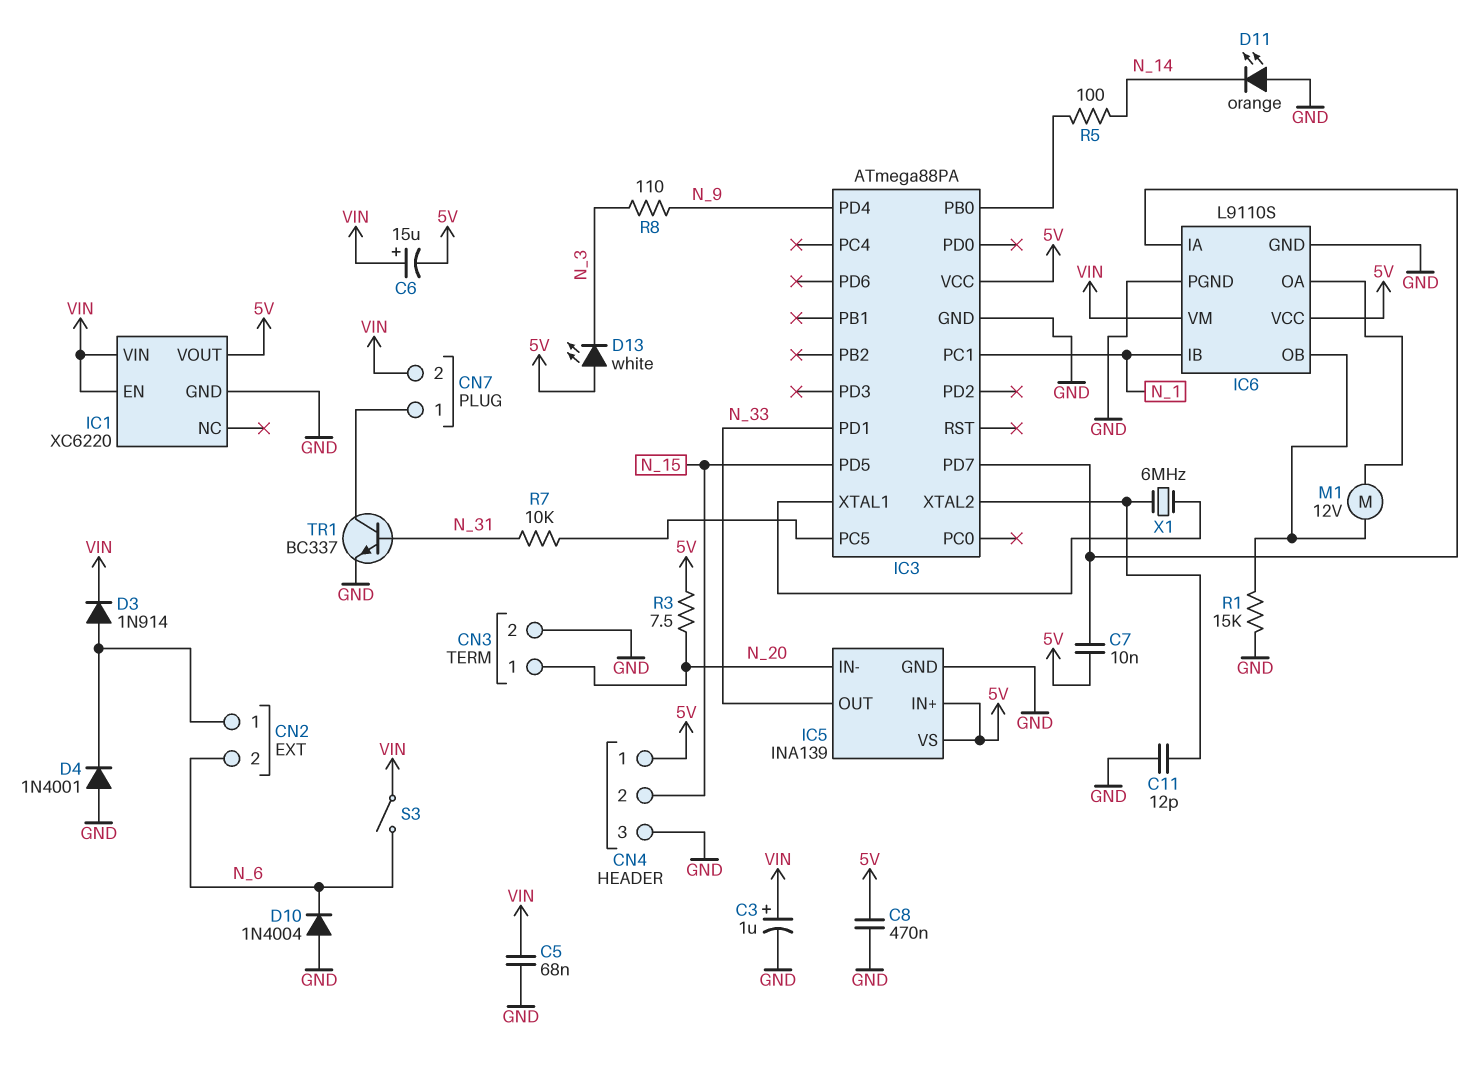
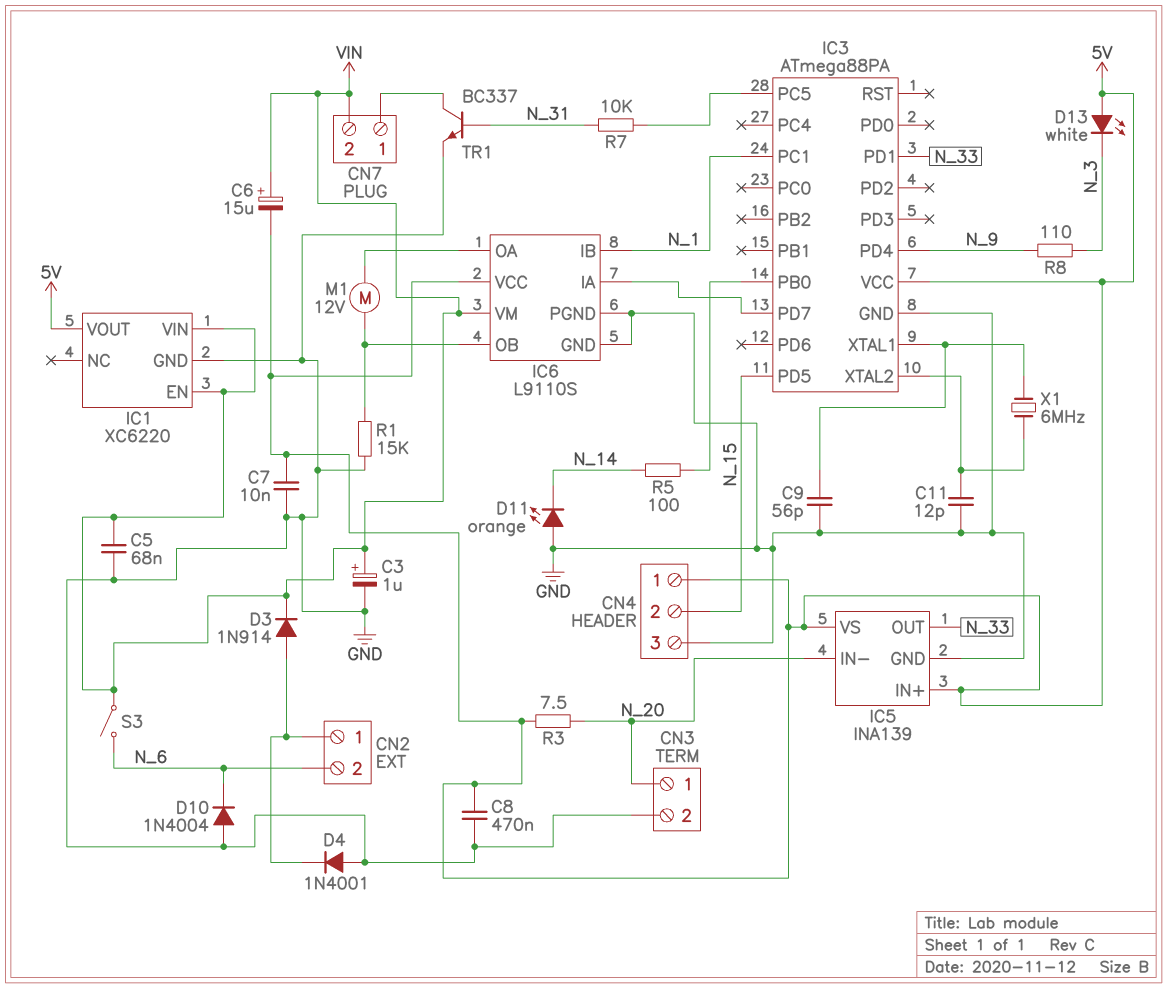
C7: 10nF (5V, IC3/PD7) -> 10nF (5V, GND)
C9: none -> 56pF (GND, IC3/XTAL1)

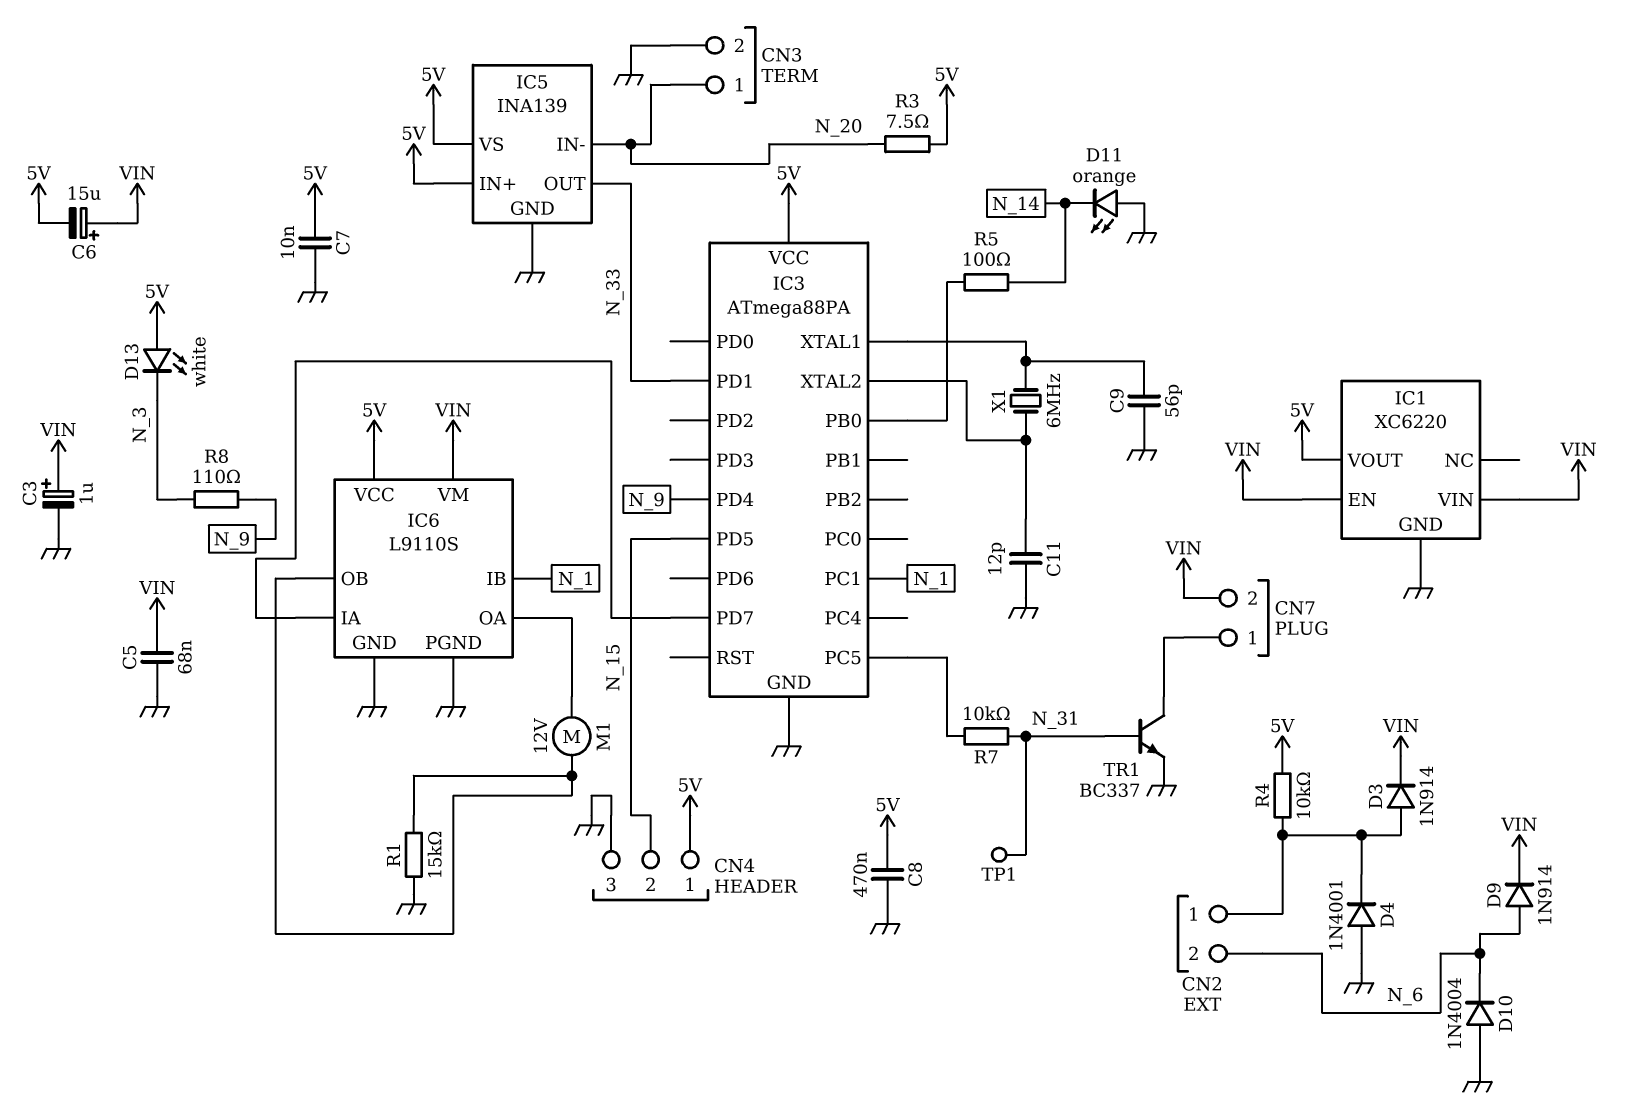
D9: none -> diode 1N914 (A N_6, K VIN)
R4: none -> 10k (5V, CN2/1)
S3: switch (N_6, VIN) -> none
TP1: none -> test point (N_31)

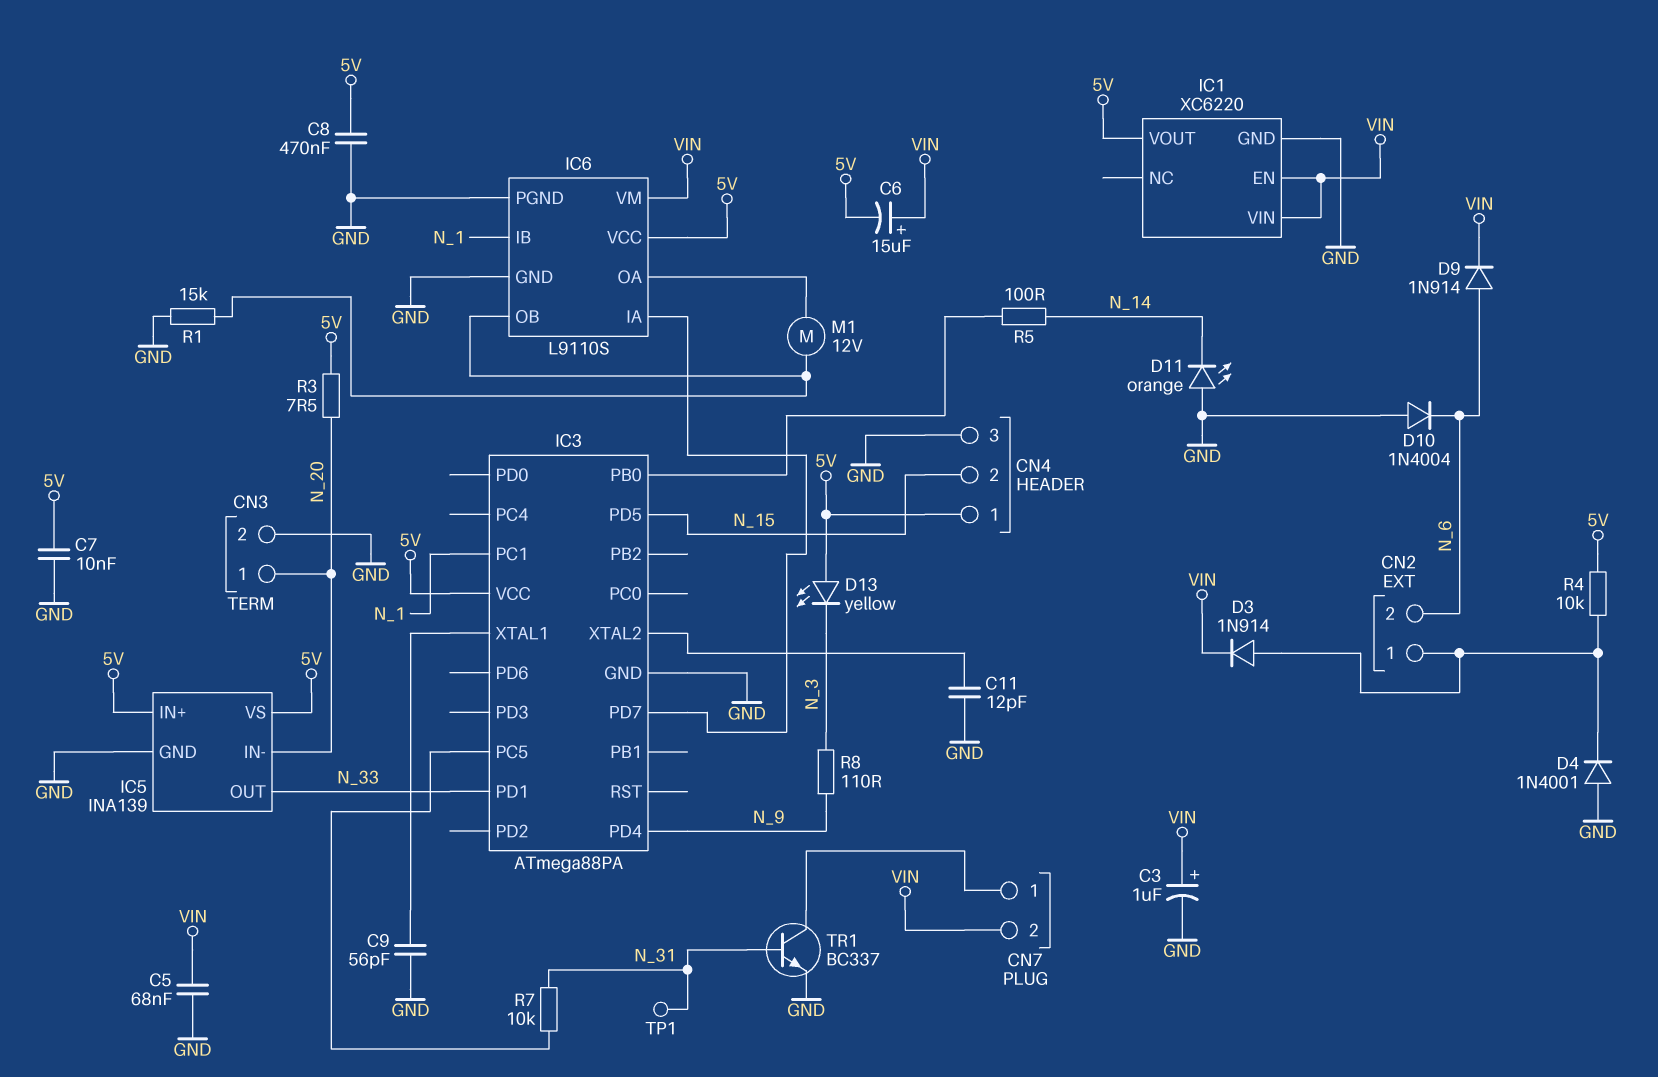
D13: LED white (A 5V, K N_3) -> LED yellow (A 5V, K N_3)
X1: 6MHz (IC3/XTAL1, IC3/XTAL2) -> none

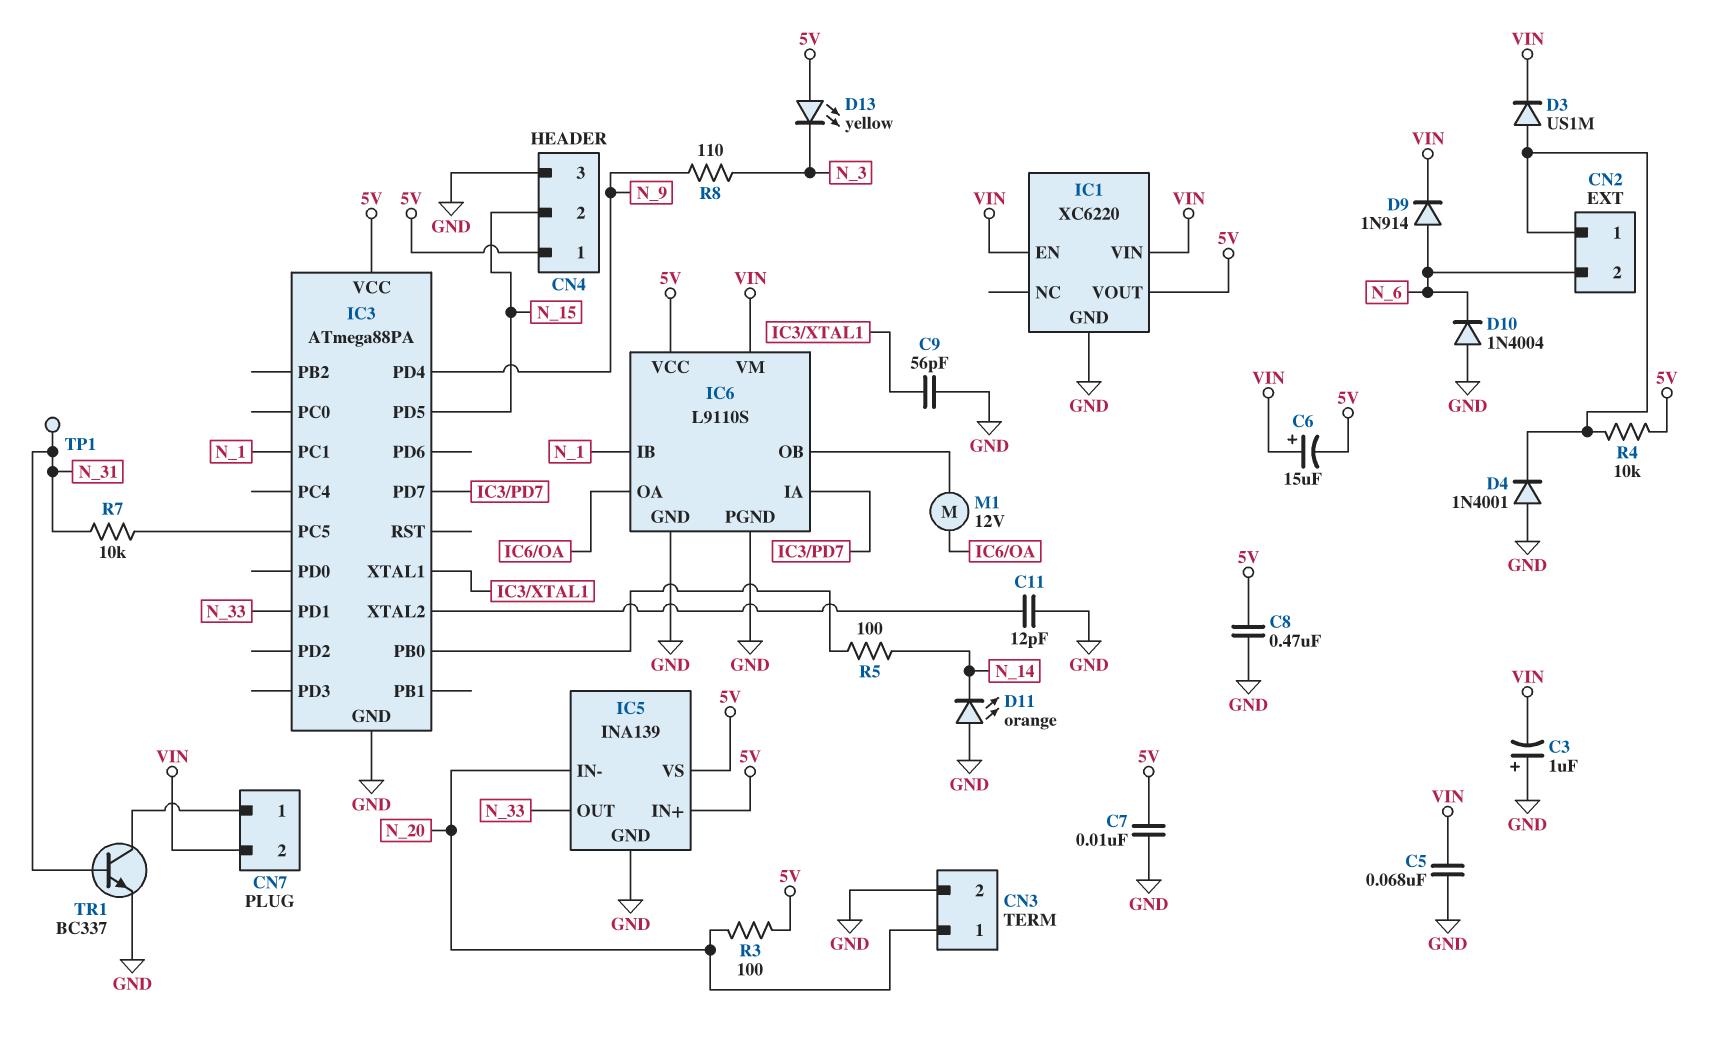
C3: 1uF (plus VIN, minus GND) -> 1uF (plus GND, minus VIN)
D3: diode 1N914 (A CN2/1, K VIN) -> diode US1M (A CN2/1, K VIN)
R1: 15k (GND, IC6/OB) -> none
R3: 7.5 (5V, N_20) -> 100 (5V, N_20)

